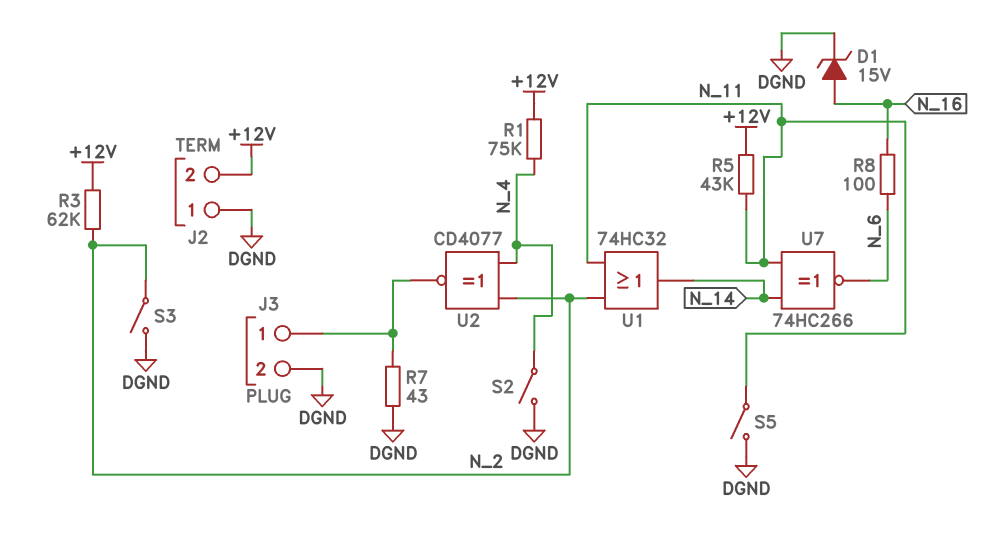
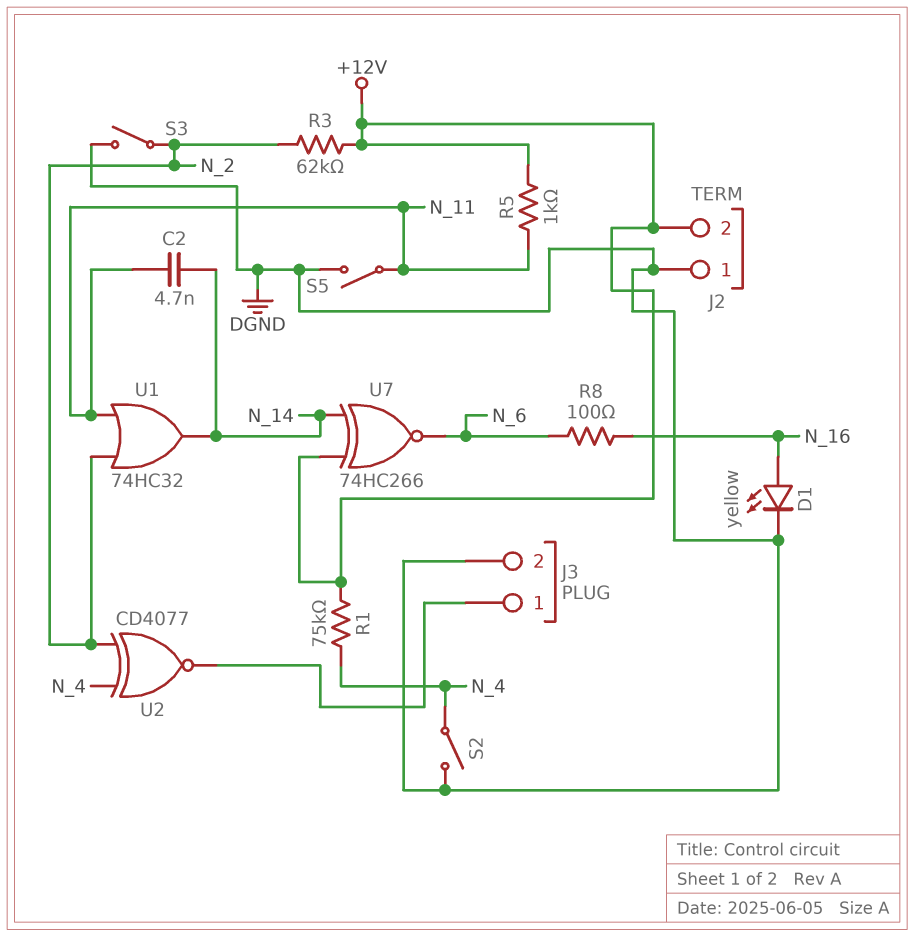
C2: none -> 4.7nF (N_11, N_14)
D1: zener 15V (A N_16, K DGND) -> LED yellow (A N_16, K DGND)
R5: 43k (+12V, N_11) -> 1k (+12V, N_11)
R7: 43 (DGND, J3/1) -> none
U7: XNOR 74HC266 (in N_11, in N_14, out N_6) -> XNOR 74HC266 (in +12V, in N_14, out N_6)

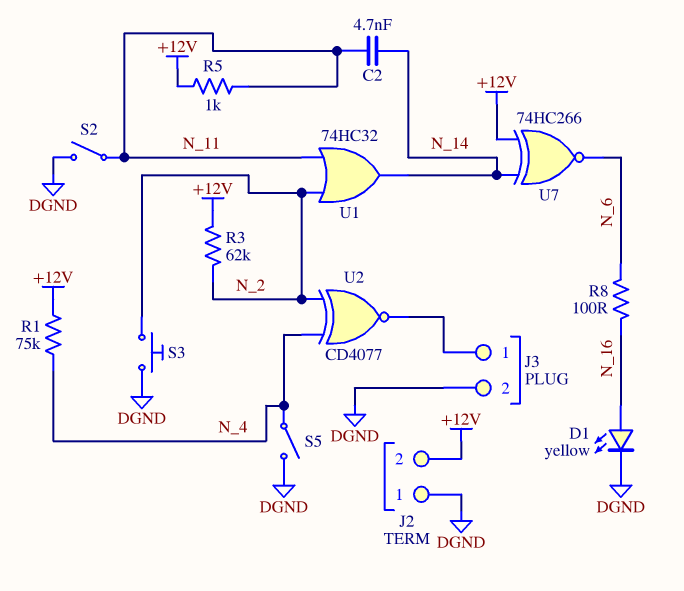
S2: switch (DGND, N_4) -> switch (DGND, N_11)
S3: switch (DGND, N_2) -> button (DGND, N_2)
S5: switch (DGND, N_11) -> switch (DGND, N_4)

